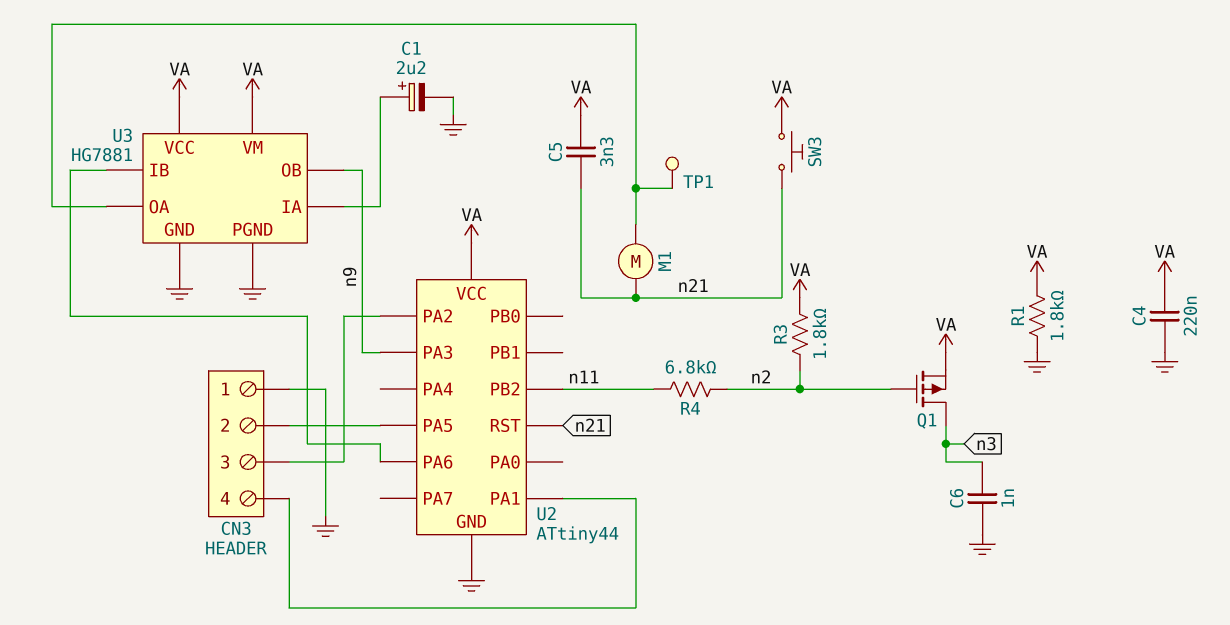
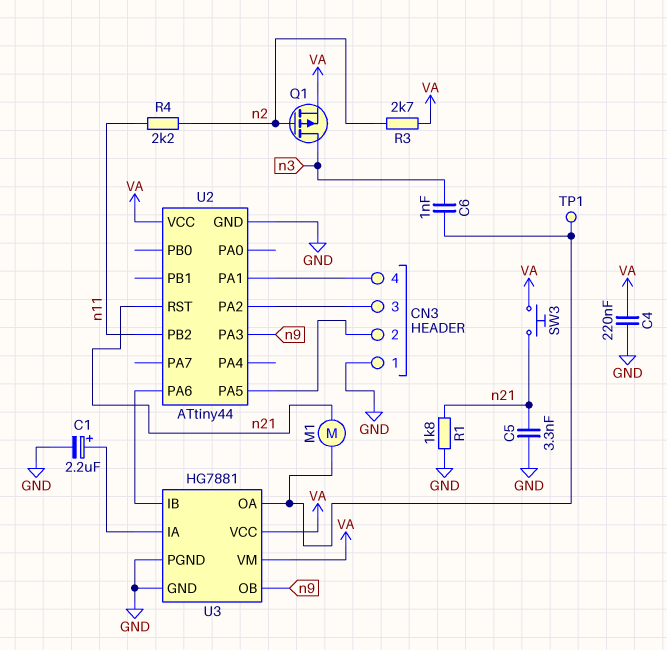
C5: 3.3nF (VA, n21) -> 3.3nF (GND, n21)
C6: 1nF (GND, n3) -> 1nF (U3/OA, n3)
R1: 1.8k (GND, VA) -> 1.8k (GND, n21)
R3: 1.8k (VA, n2) -> 2.7k (VA, n2)
R4: 6.8k (n2, n11) -> 2.2k (n2, n11)

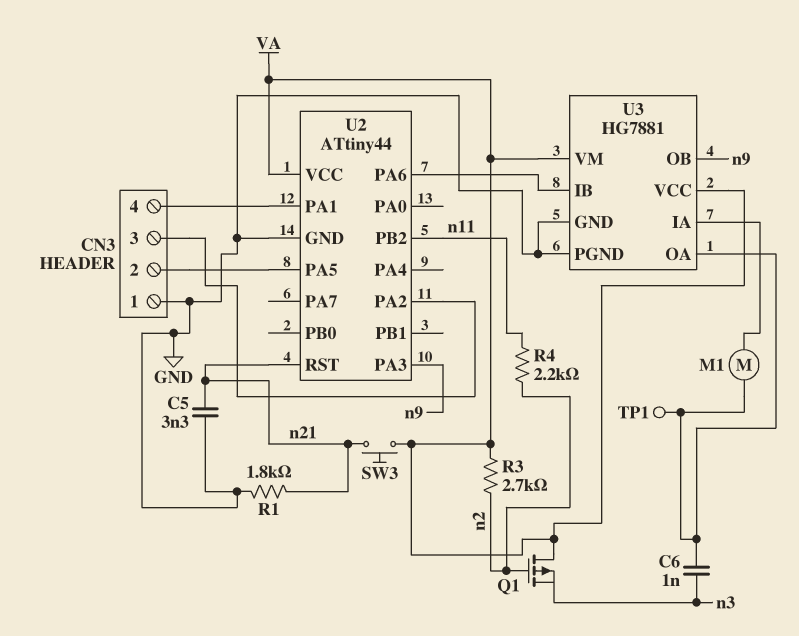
C1: 2.2uF (plus U3/IA, minus GND) -> none
C4: 220nF (GND, VA) -> none
M1: motor (U3/OA, n21) -> motor (U3/IA, U3/OA)
Q1: PMOS (G n2, D n3, S VA) -> PMOS (G n2, D VA, S n3)

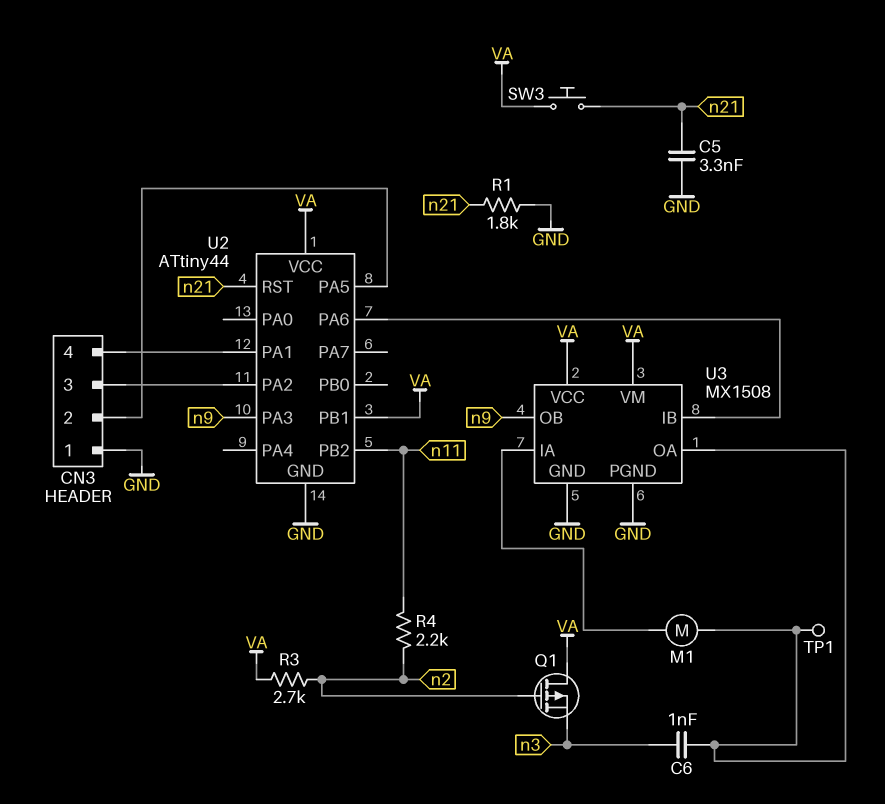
U2 pin PB1: none -> VA
U3: HG7881 -> MX1508

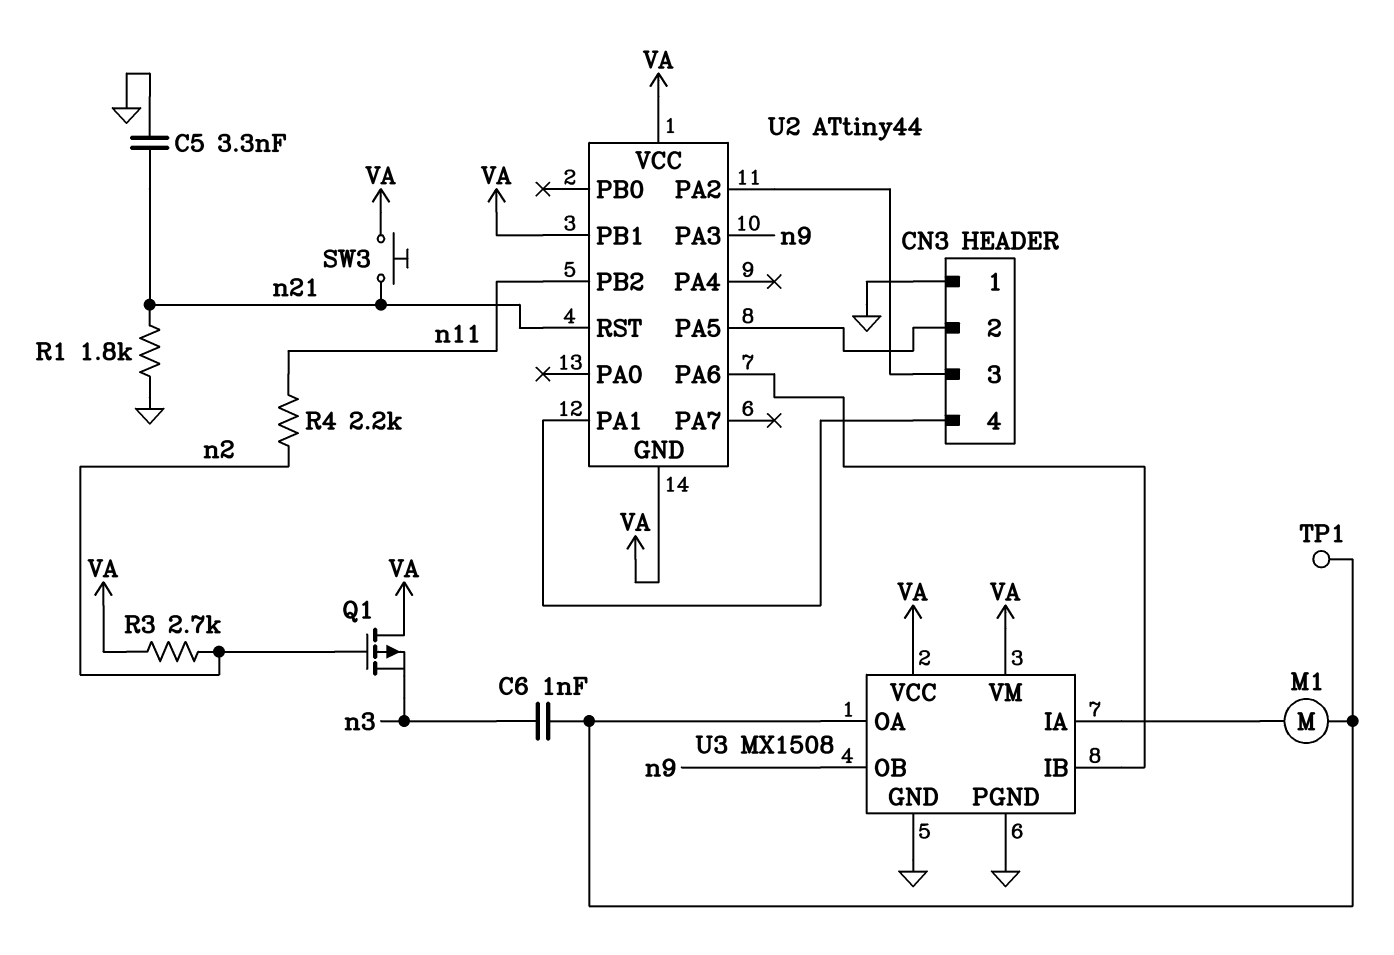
U2 pin GND: GND -> VA

